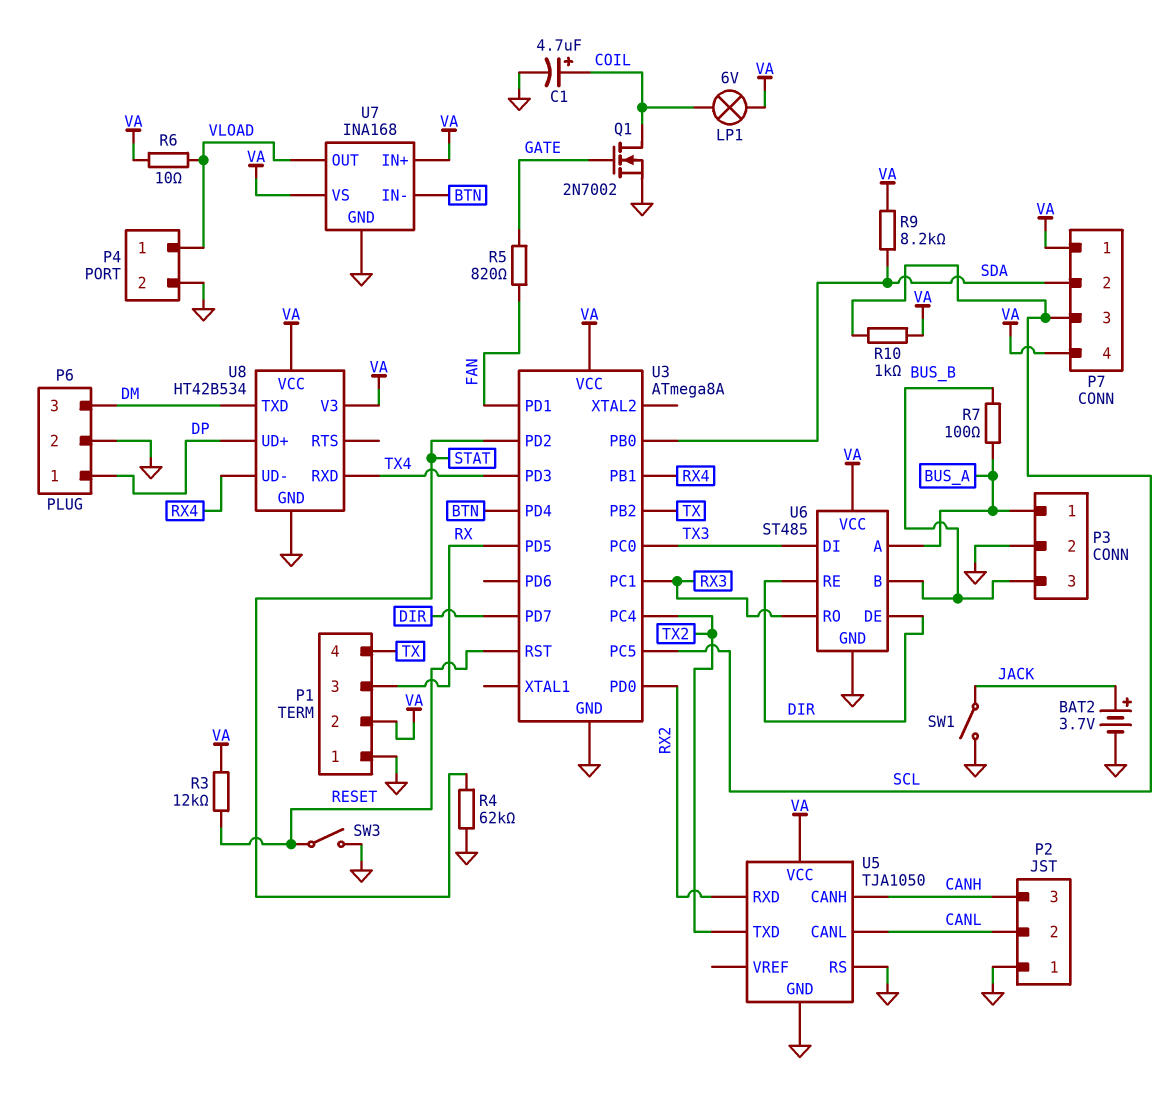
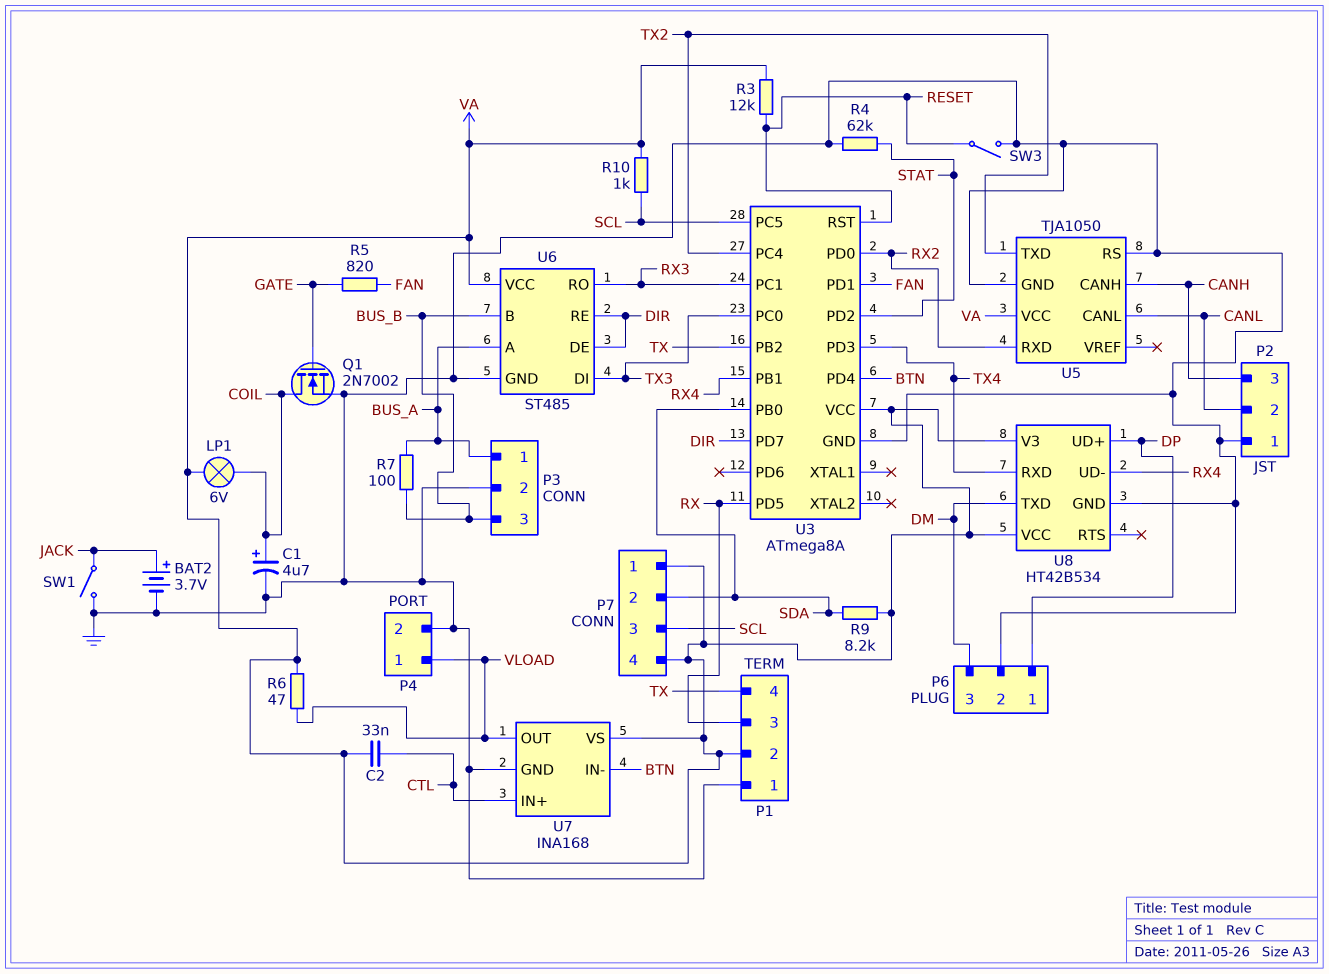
C2: none -> 33nF (CTL, VA)
R6: 10 (VA, VLOAD) -> 47 (VA, VLOAD)
U7 pin IN+: VA -> CTL

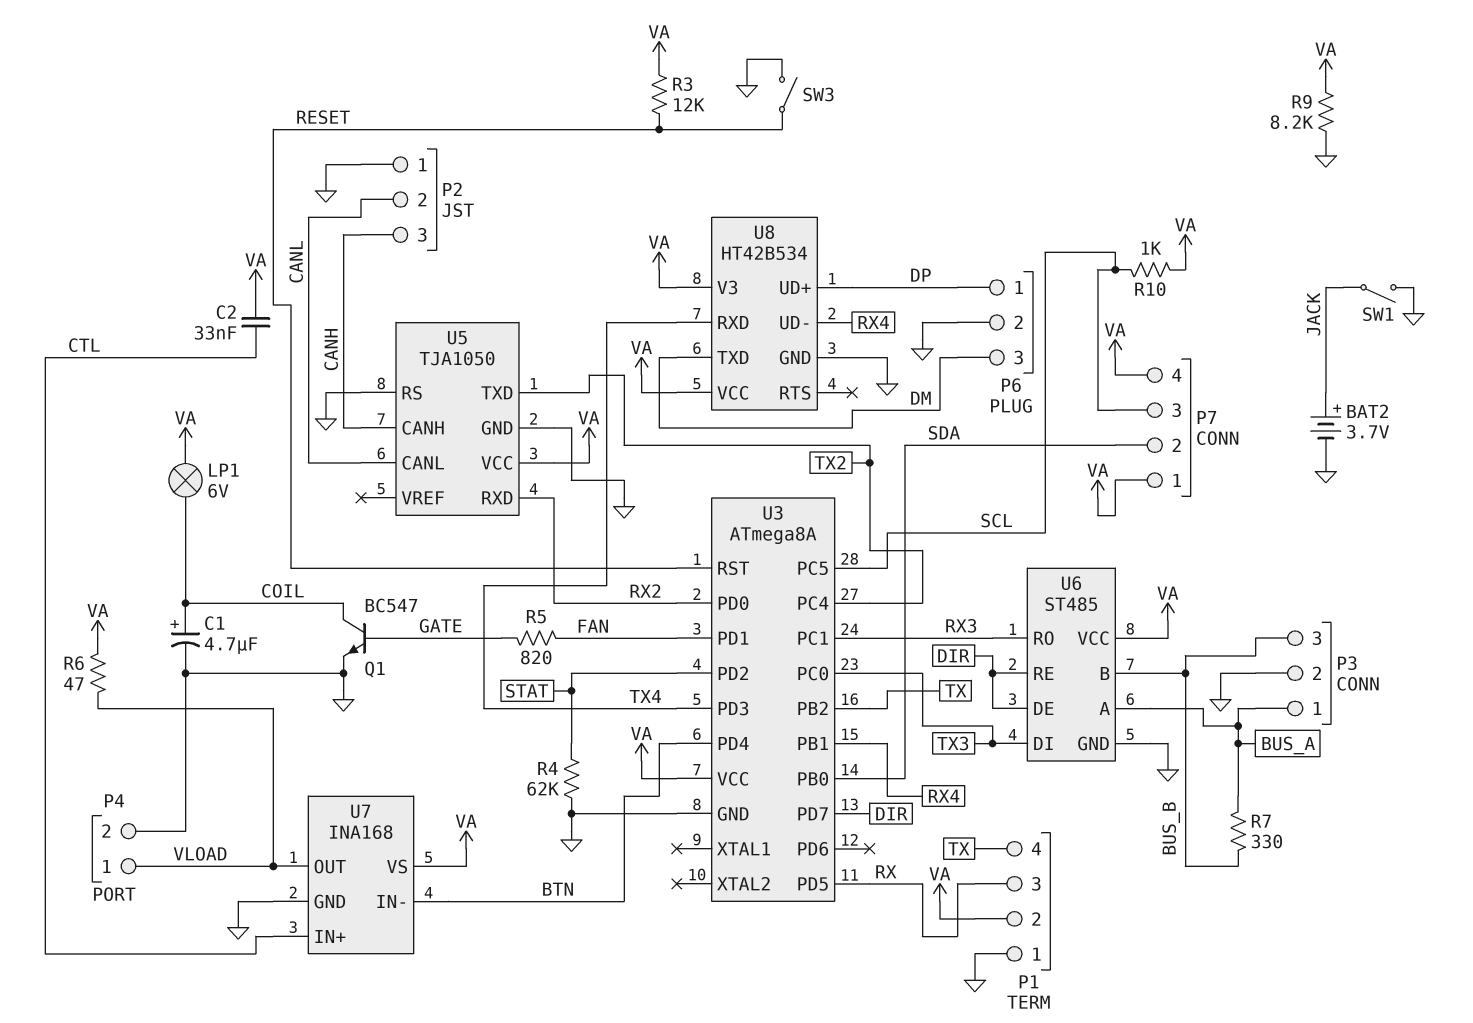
Q1: NMOS 2N7002 (G GATE, D COIL, S GND) -> NPN BC547 (B GATE, C COIL, E GND)
R7: 100 (BUS_A, BUS_B) -> 330 (BUS_A, BUS_B)
R9: 8.2k (SDA, VA) -> 8.2k (GND, VA)

